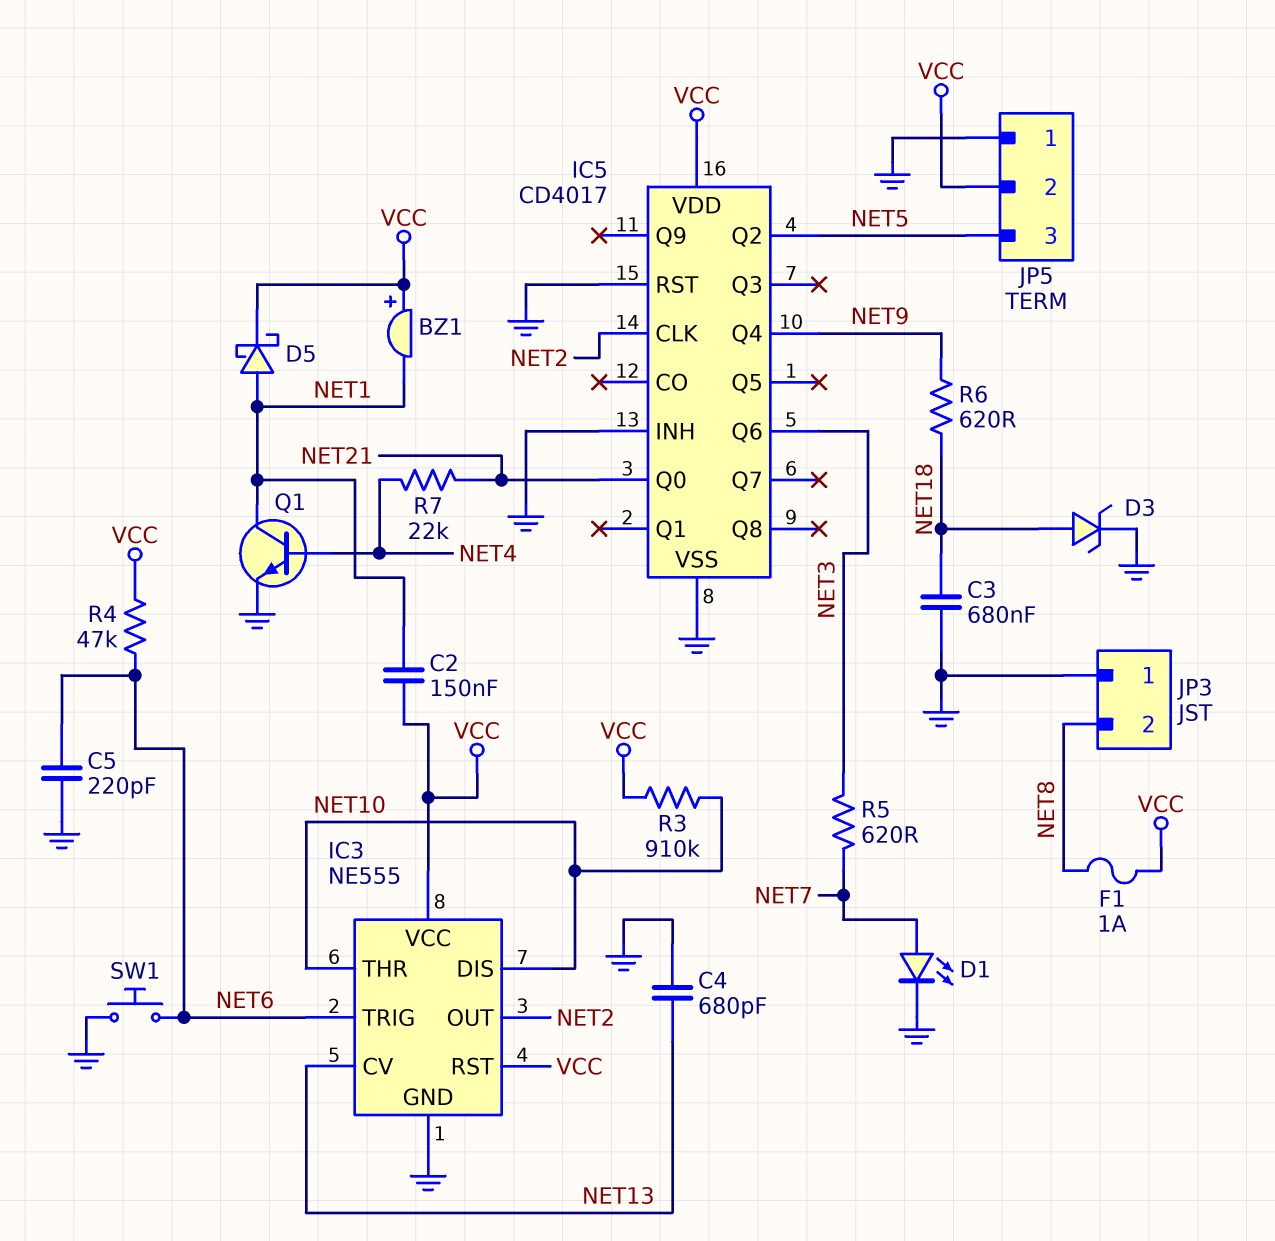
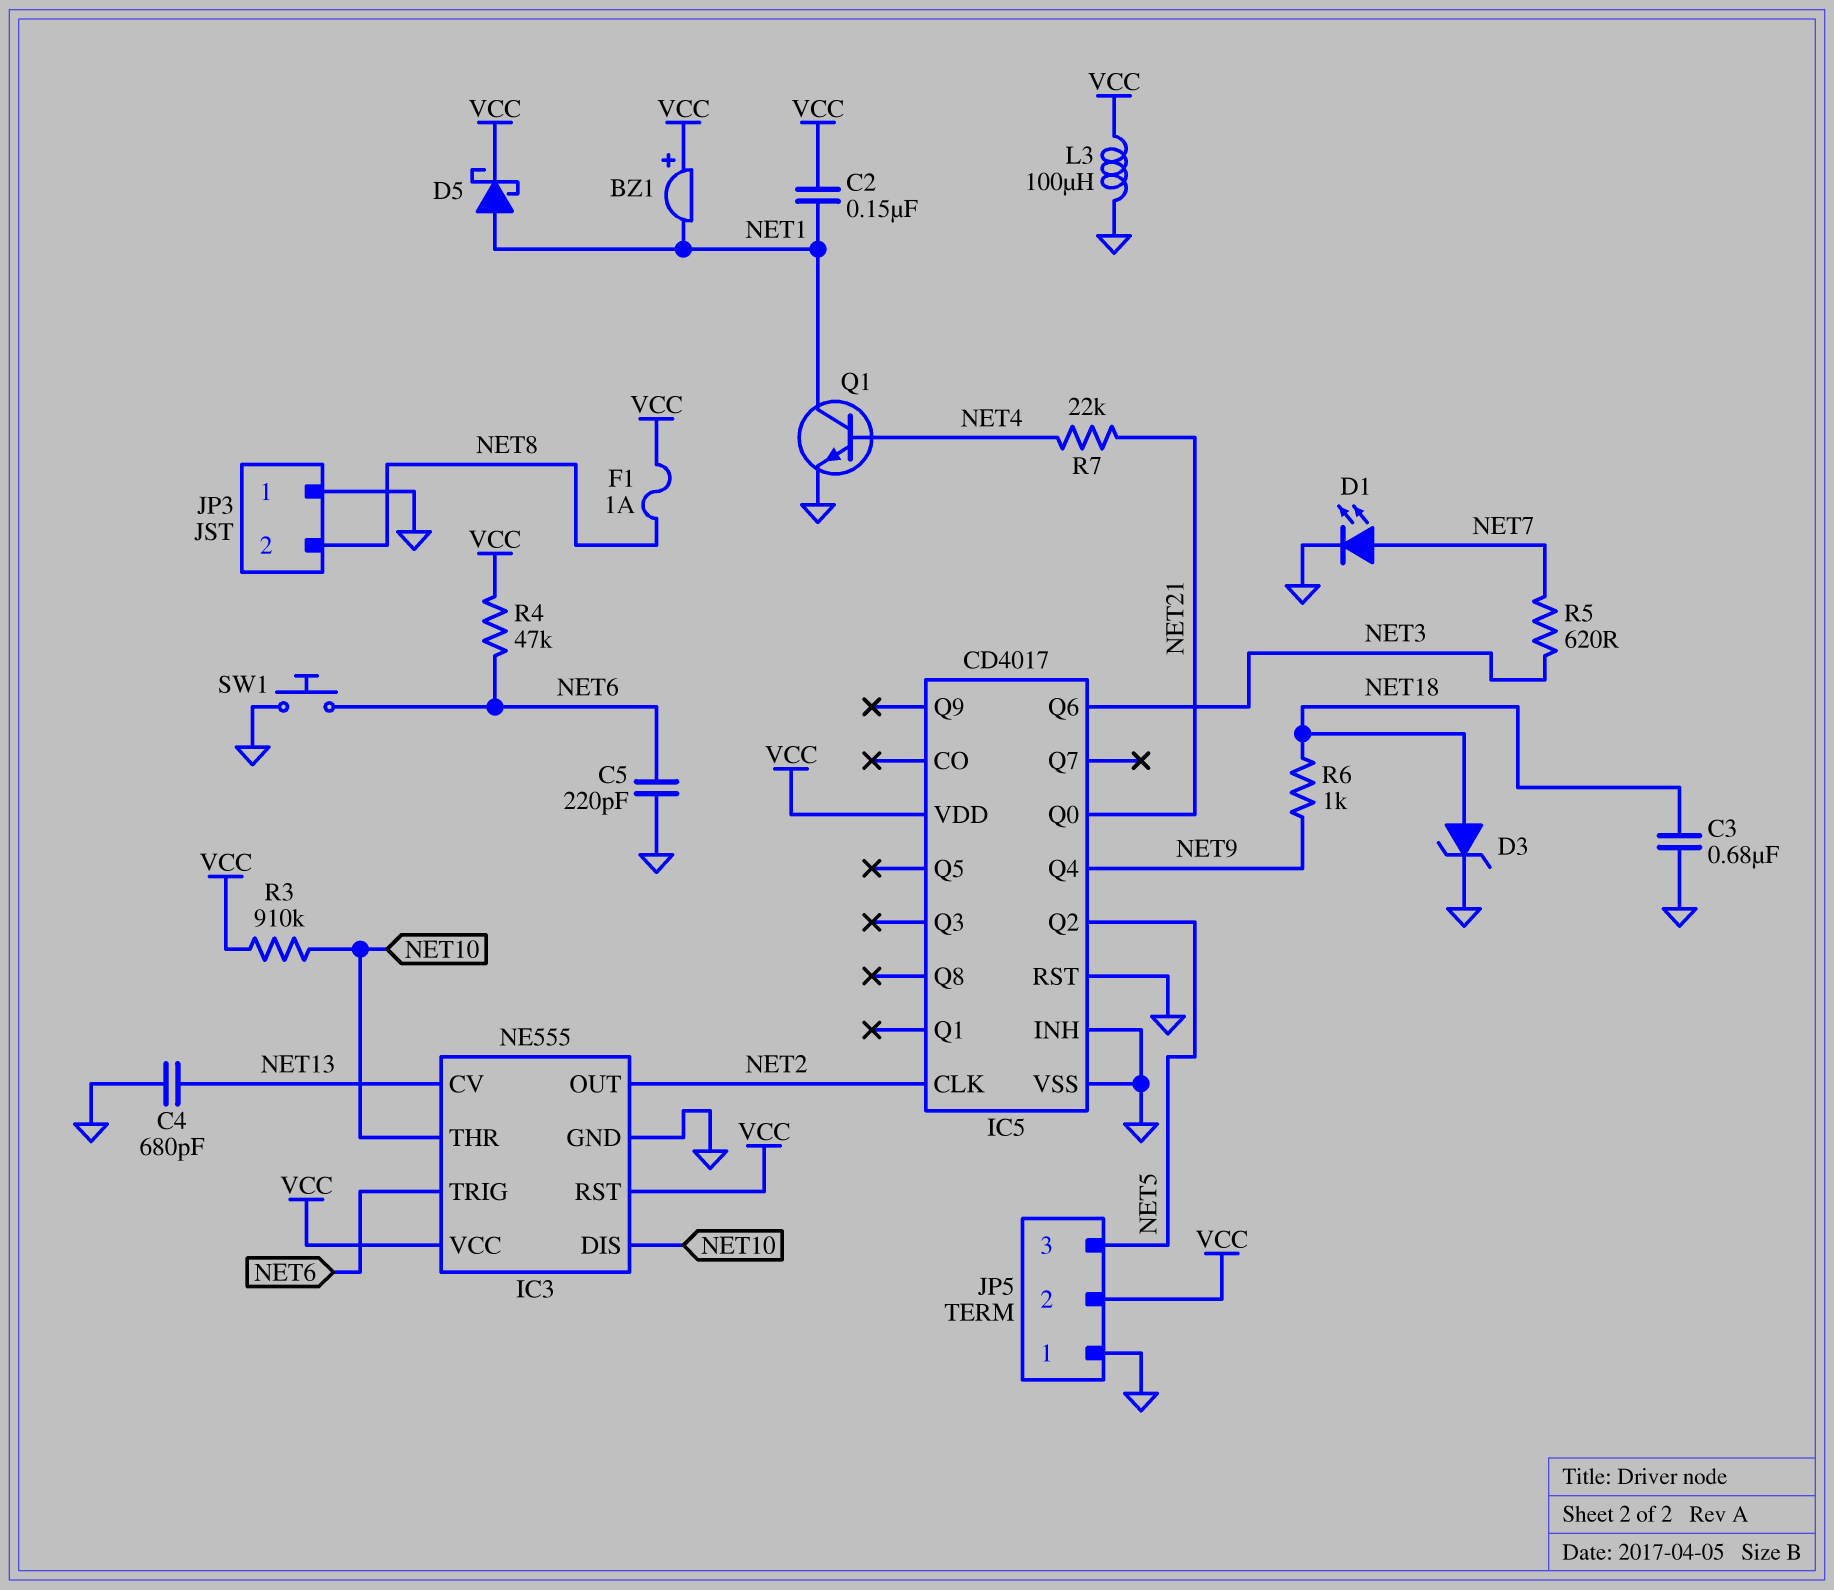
L3: none -> 100uH (GND, VCC)
R6: 620 (NET9, NET18) -> 1k (NET9, NET18)

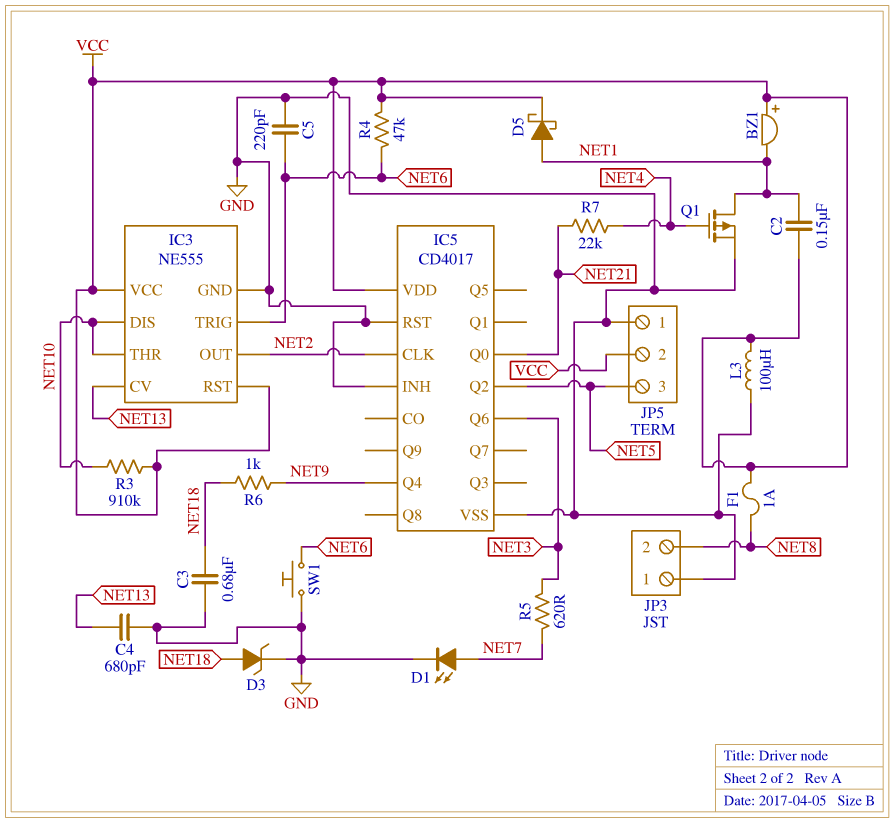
Q1: NPN (B NET4, C NET1, E GND) -> PMOS (G NET4, D NET1, S GND)

